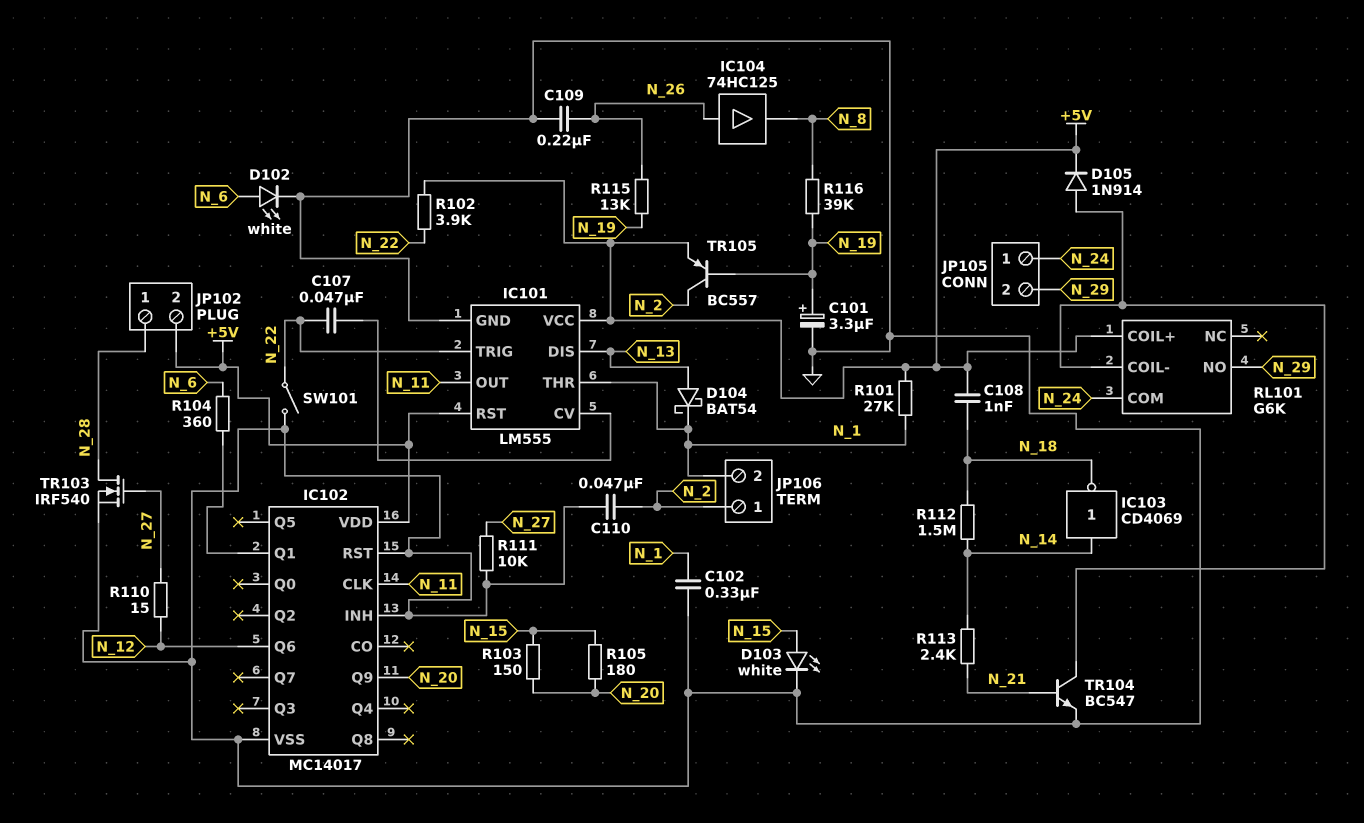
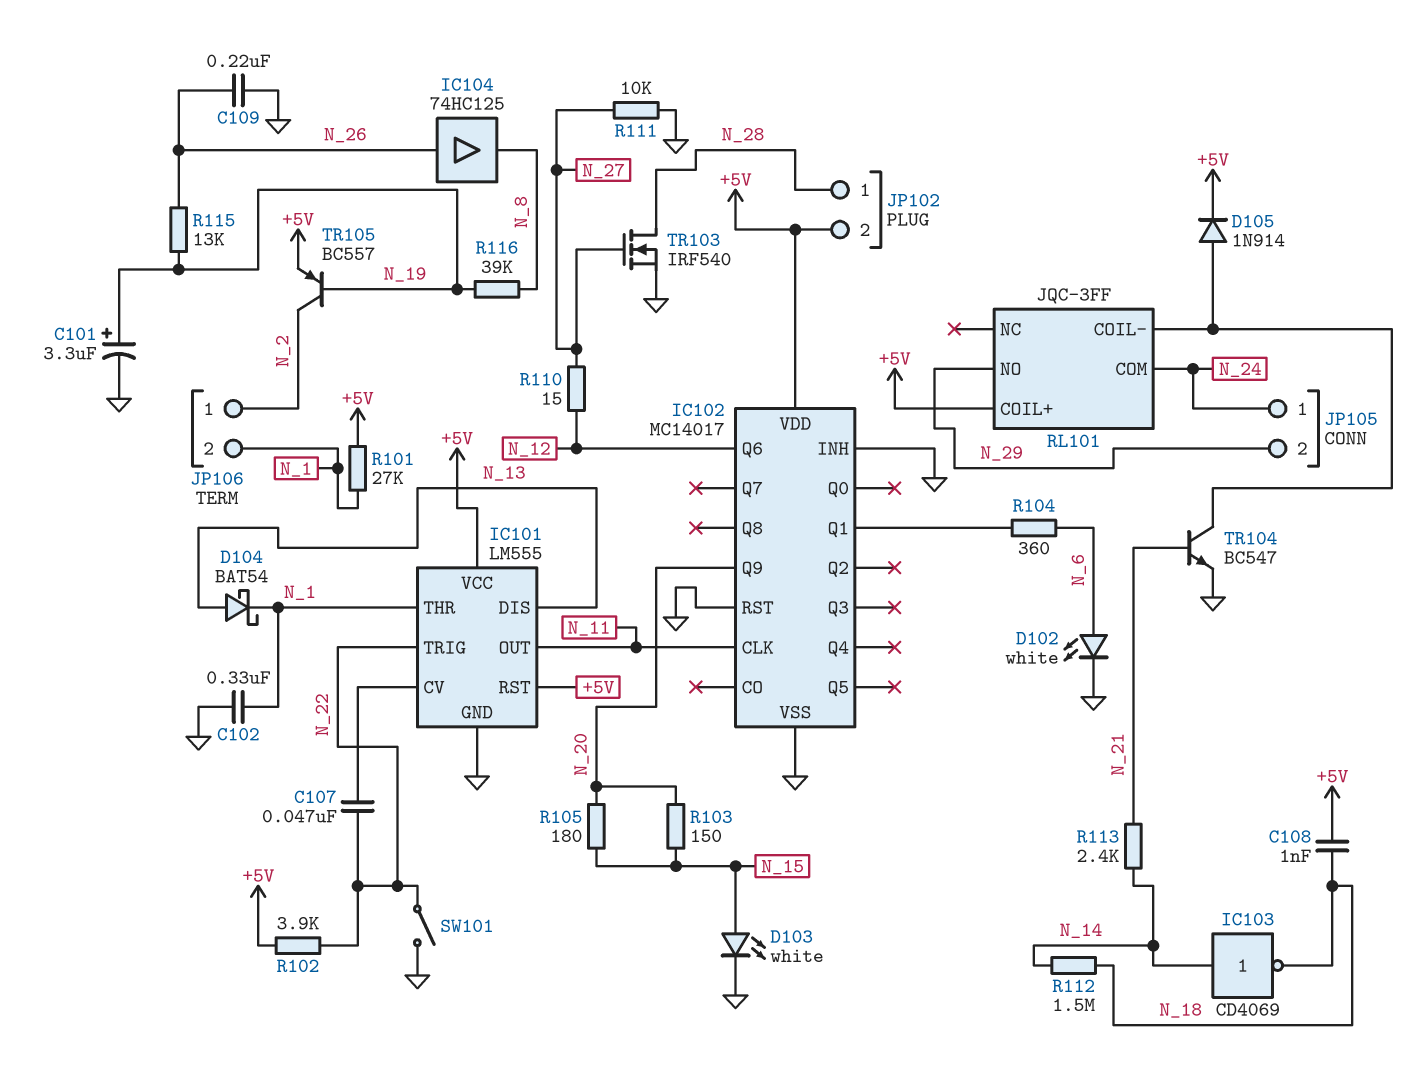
C110: 47nF (GND, N_2) -> none
RL101: G6K -> JQC-3FF

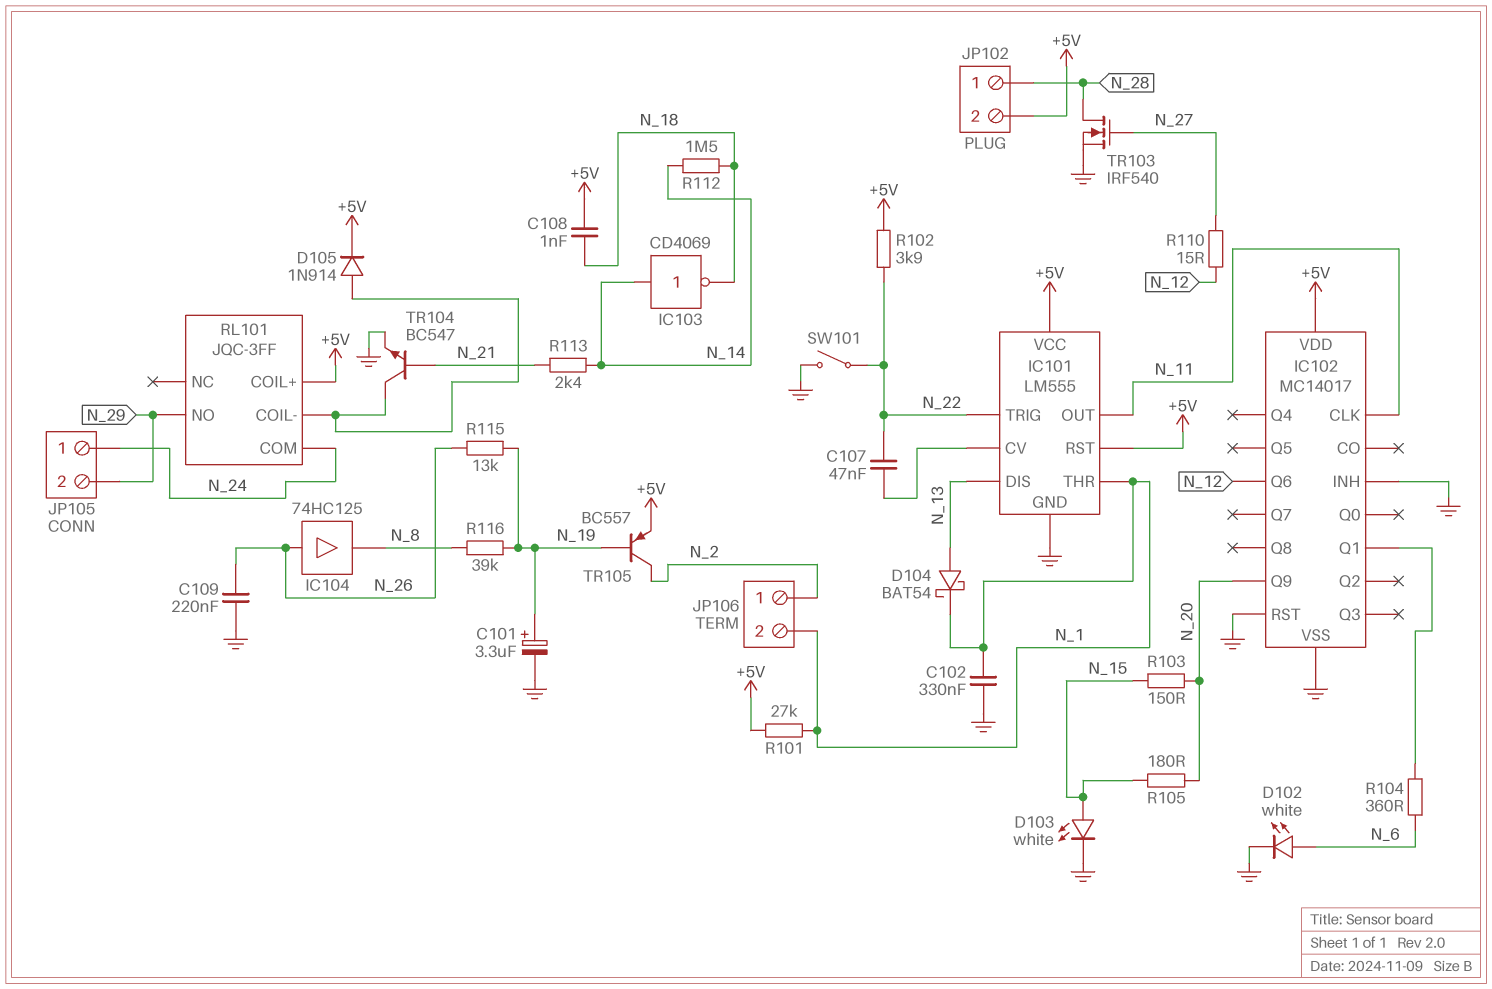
R111: 10k (GND, N_27) -> none

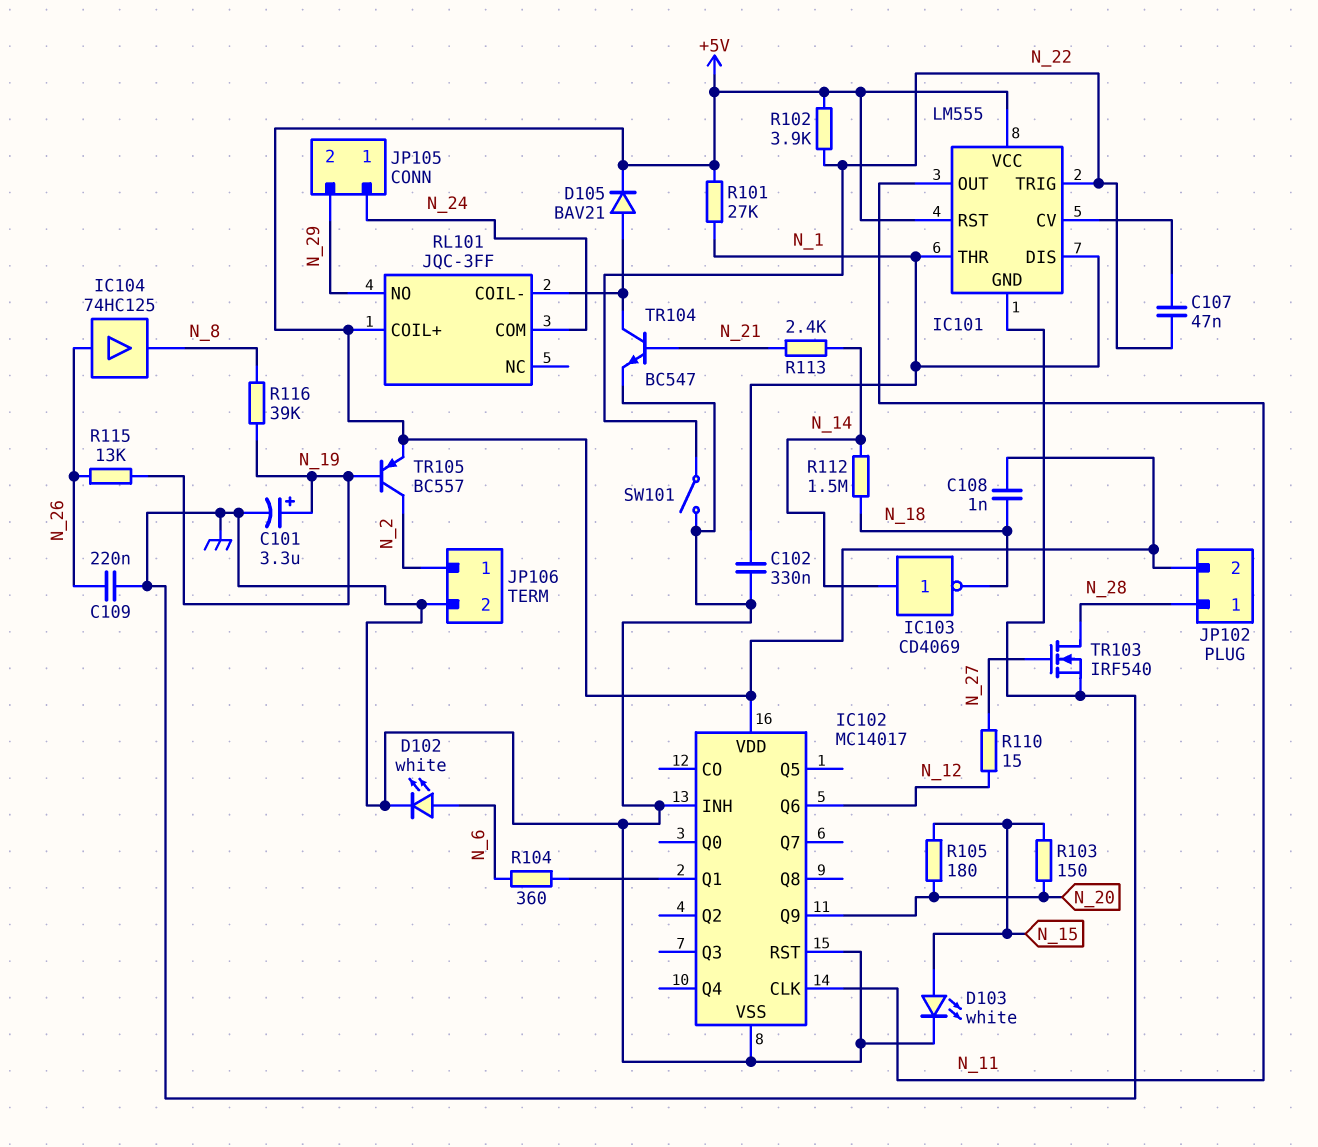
D104: schottky BAT54 (A N_13, K N_1) -> none
D105: diode 1N914 (A RL101/COIL-, K +5V) -> diode BAV21 (A RL101/COIL-, K +5V)
IC101 pin DIS: N_13 -> N_1
JP106 pin 2: N_1 -> GND

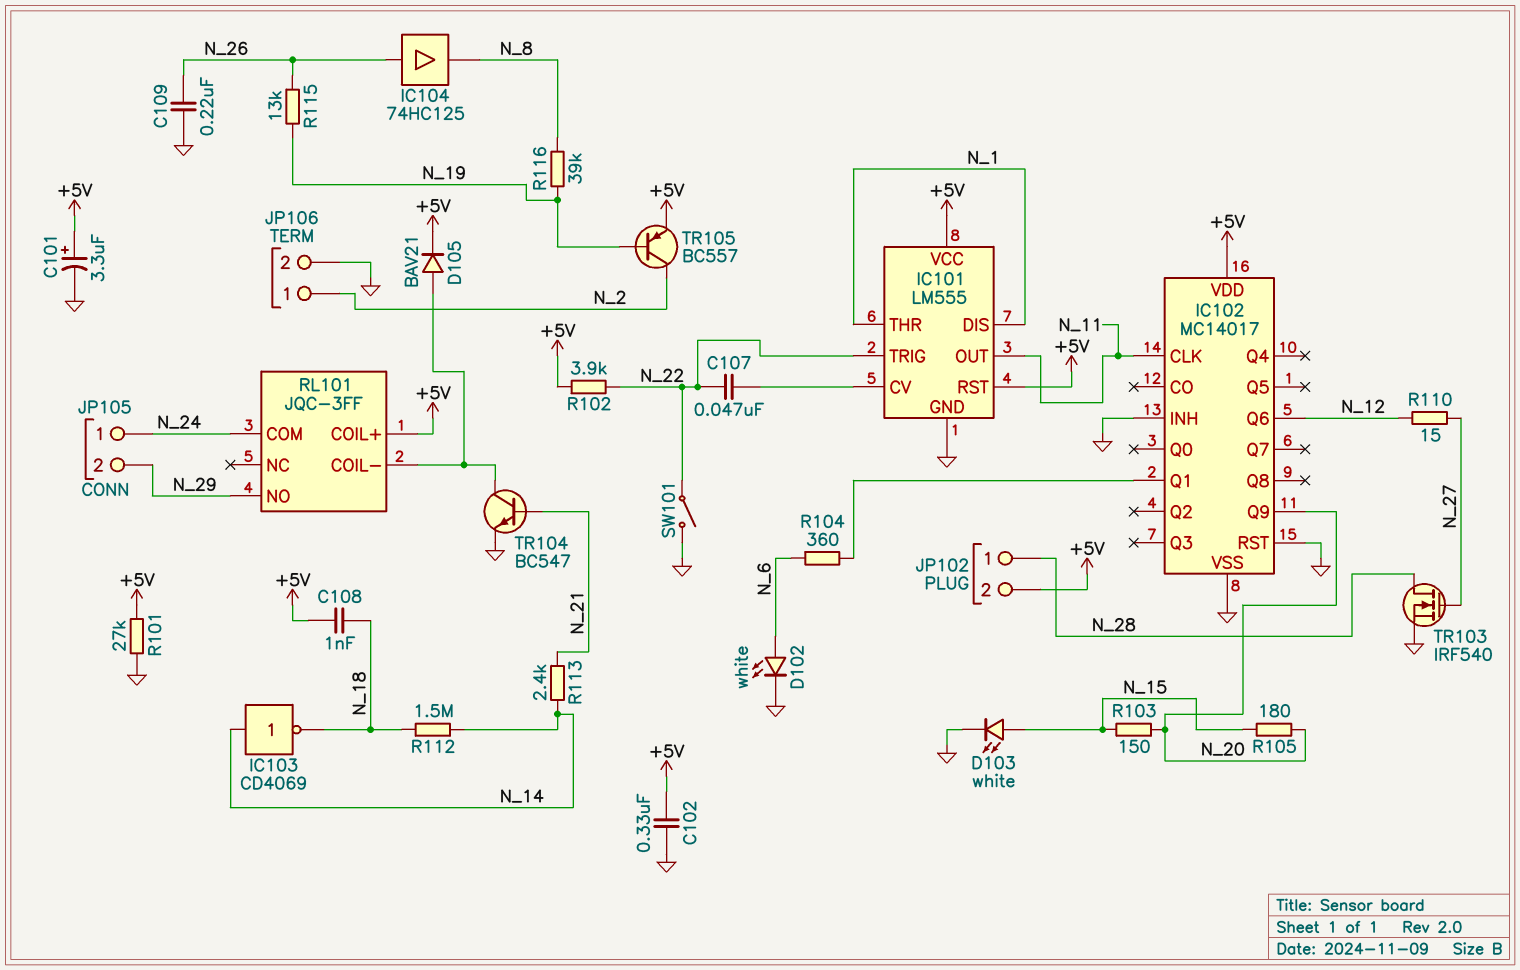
C101: 3.3uF (plus N_19, minus GND) -> 3.3uF (plus +5V, minus GND)
C102: 330nF (GND, N_1) -> 330nF (+5V, GND)
R101: 27k (+5V, N_1) -> 27k (+5V, GND)

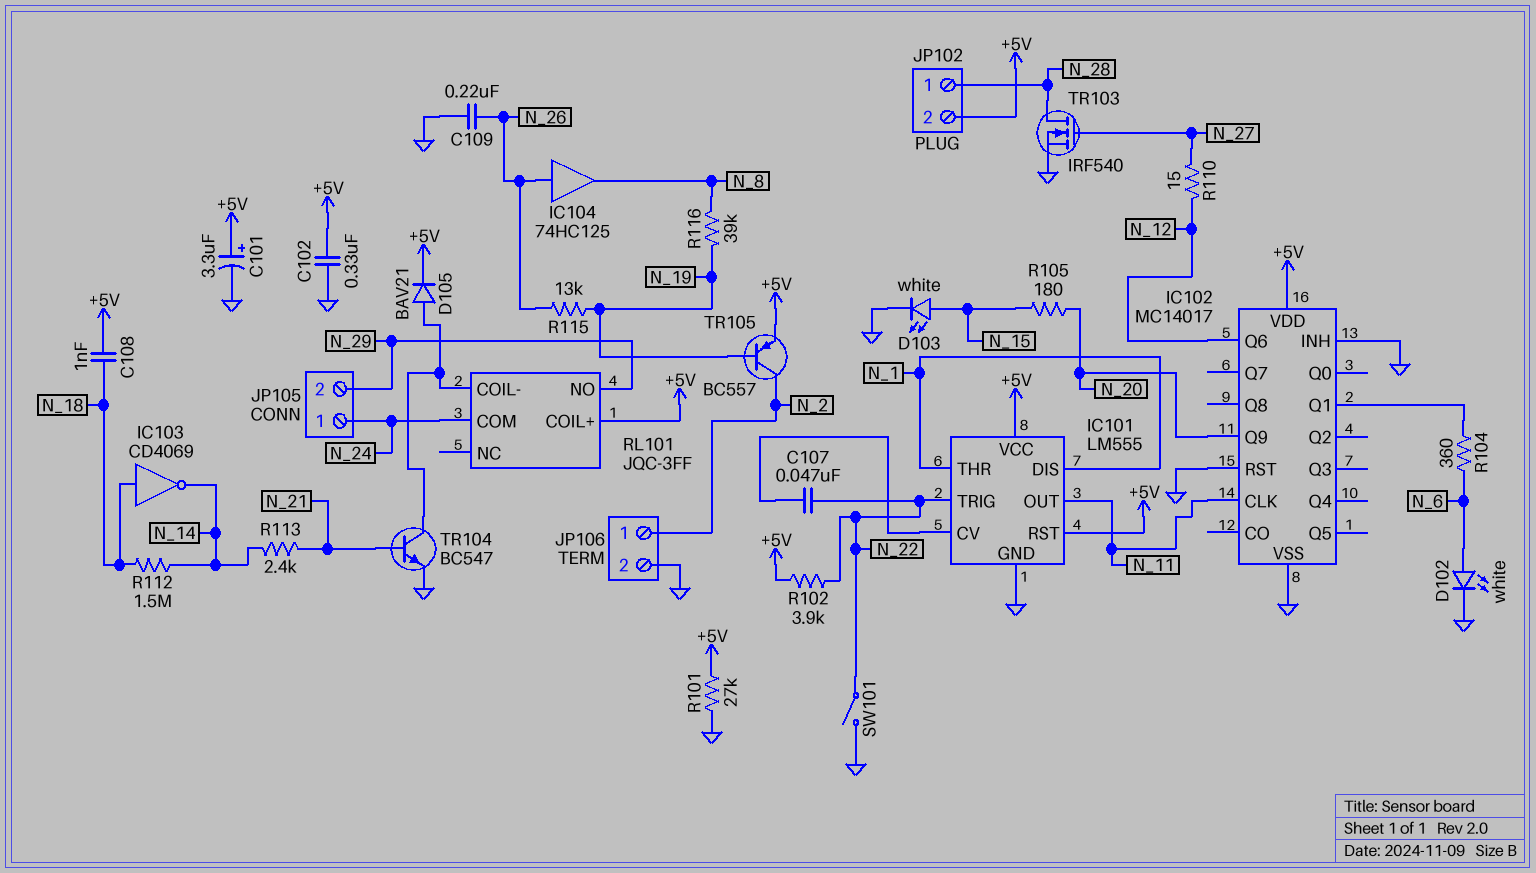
IC103: NOT CD4069 (in N_14, out N_18) -> NOT CD4069 (in N_18, out N_14)
R103: 150 (N_15, N_20) -> none

